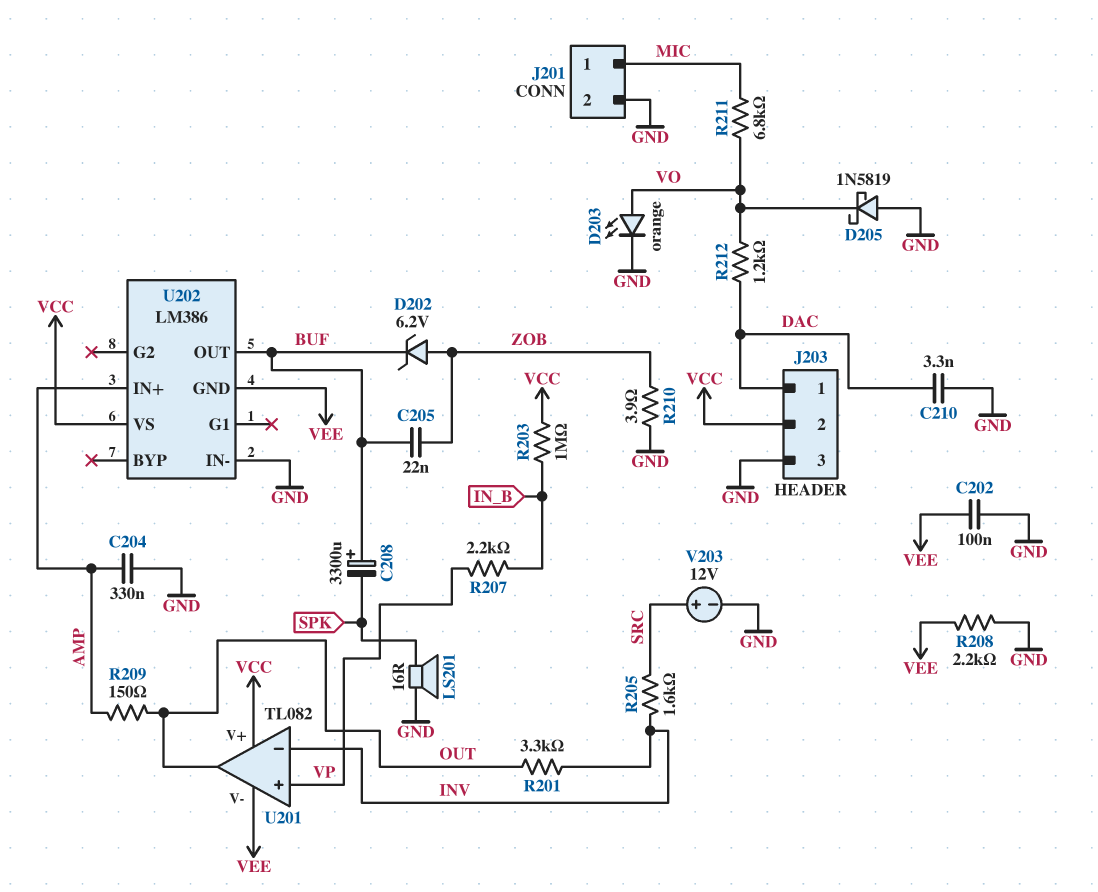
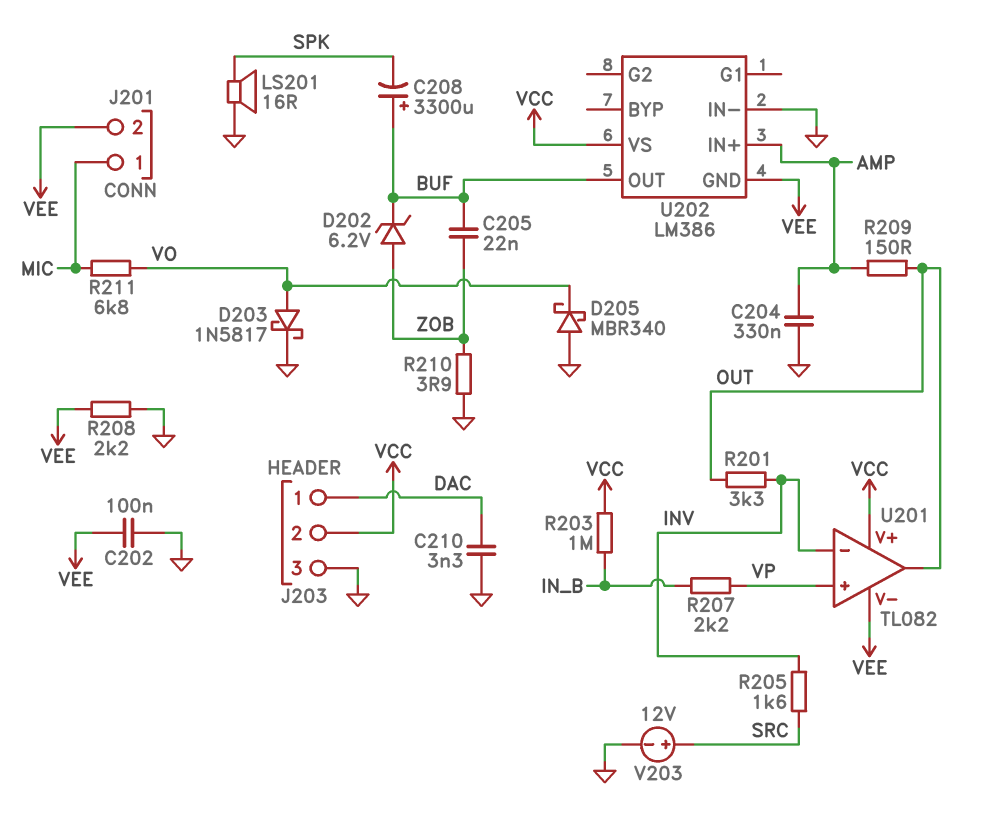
D203: LED orange (A VO, K GND) -> schottky 1N5817 (A VO, K GND)
D205: schottky 1N5819 (A GND, K VO) -> schottky MBR340 (A GND, K VO)
J201 pin 2: GND -> VEE
R212: 1.2k (DAC, VO) -> none

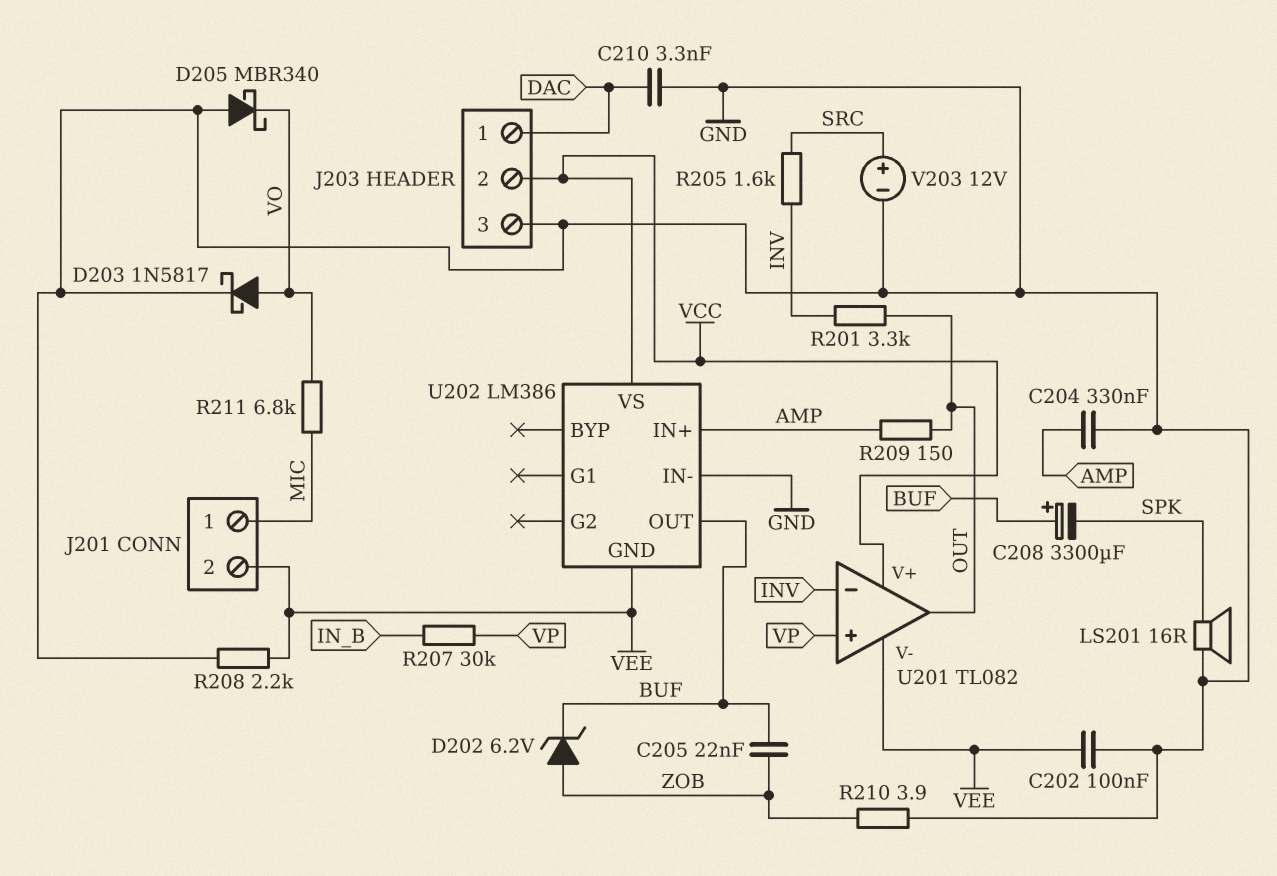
R203: 1M (IN_B, VCC) -> none
R207: 2.2k (IN_B, VP) -> 30k (IN_B, VP)

